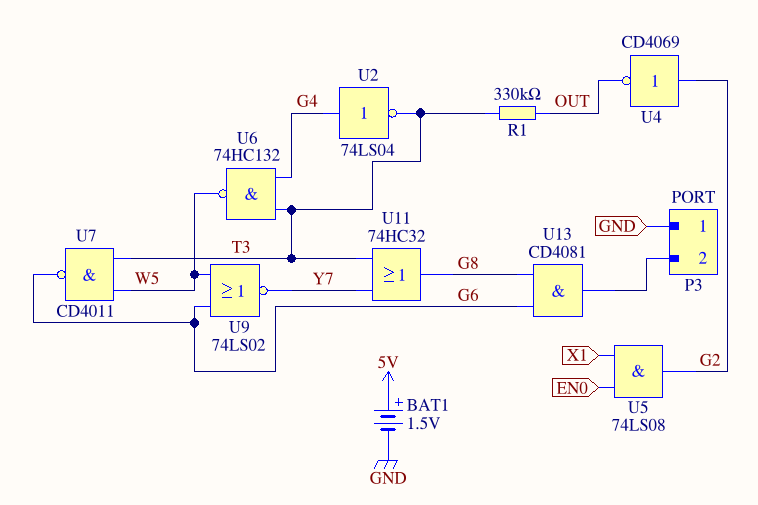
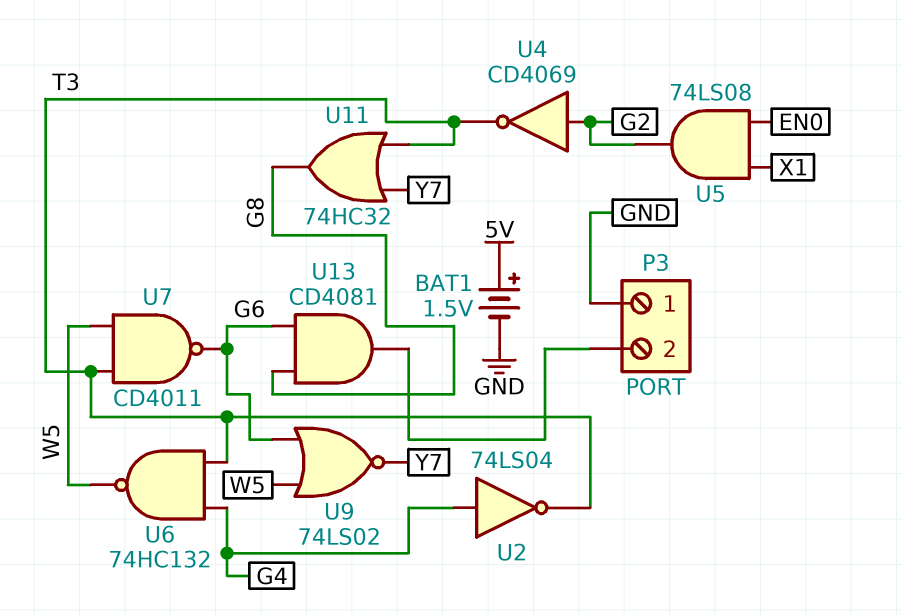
R1: 330k (OUT, T3) -> none
U4: NOT CD4069 (in G2, out OUT) -> NOT CD4069 (in G2, out T3)

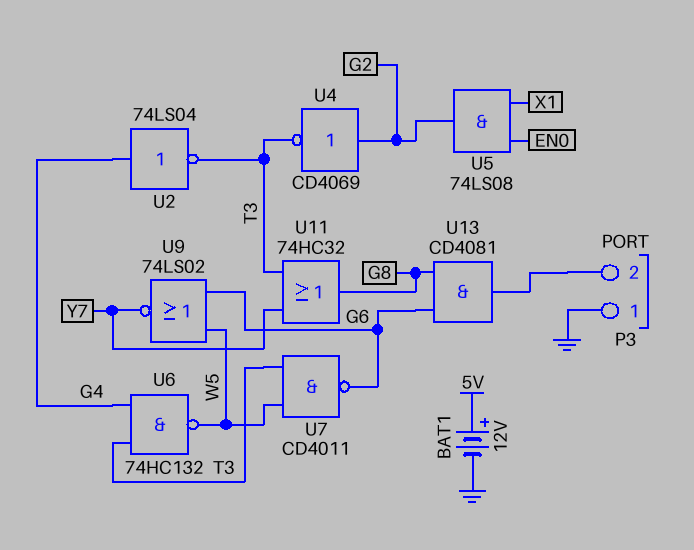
BAT1: 1.5V (plus 5V, minus GND) -> 12V (plus 5V, minus GND)

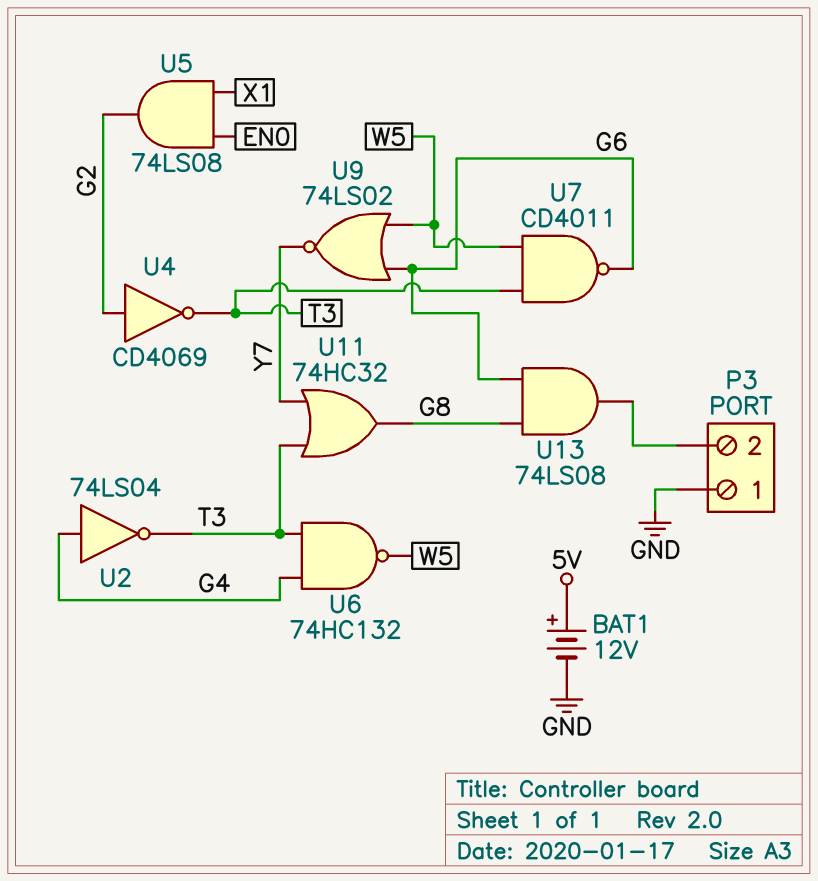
U13: AND CD4081 (in G6, in G8, out P3/2) -> AND 74LS08 (in G6, in G8, out P3/2)

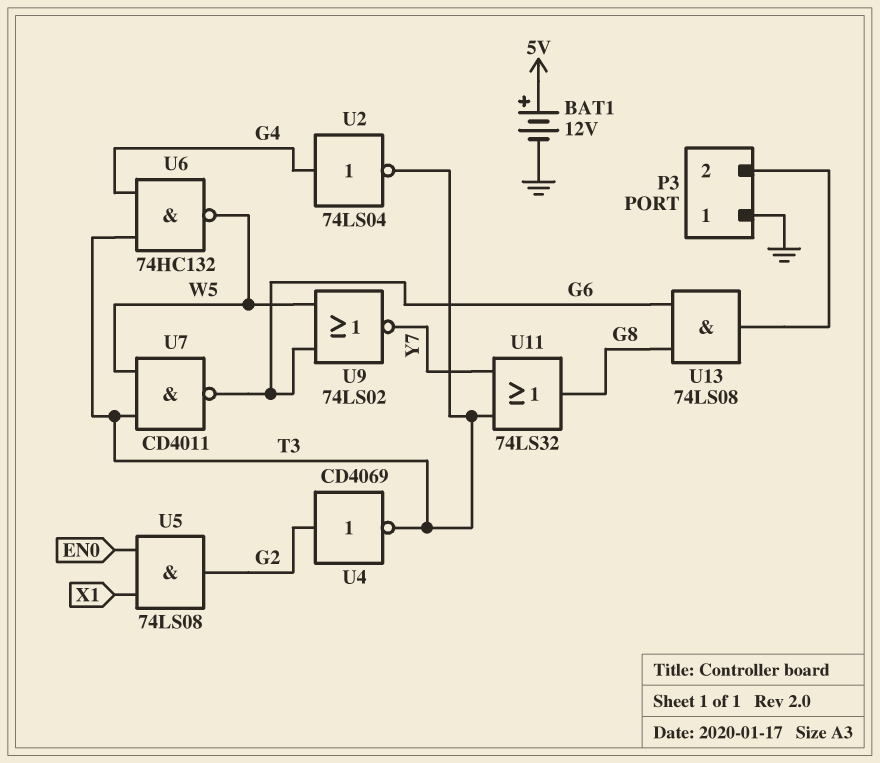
U11: OR 74HC32 (in T3, in Y7, out G8) -> OR 74LS32 (in T3, in Y7, out G8)

